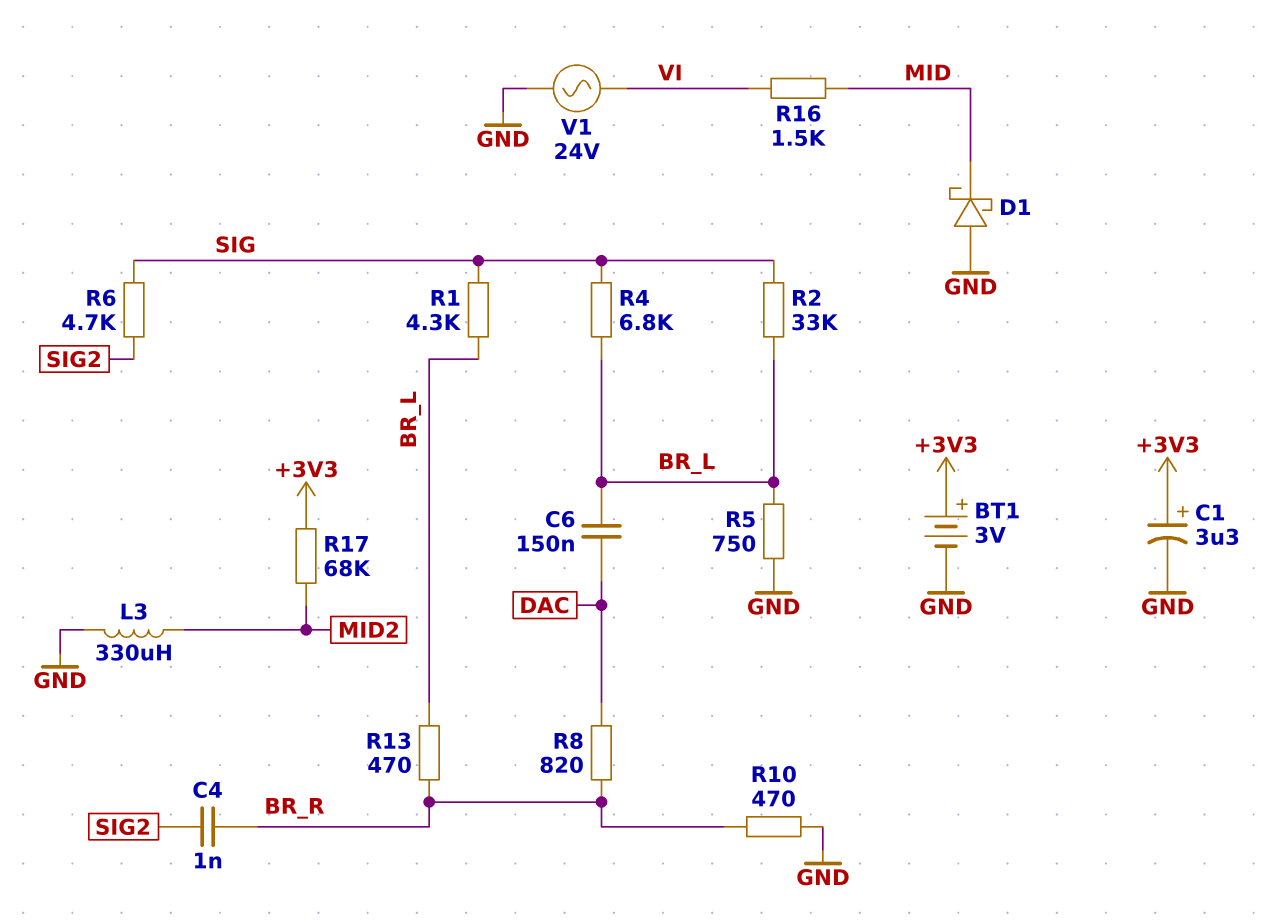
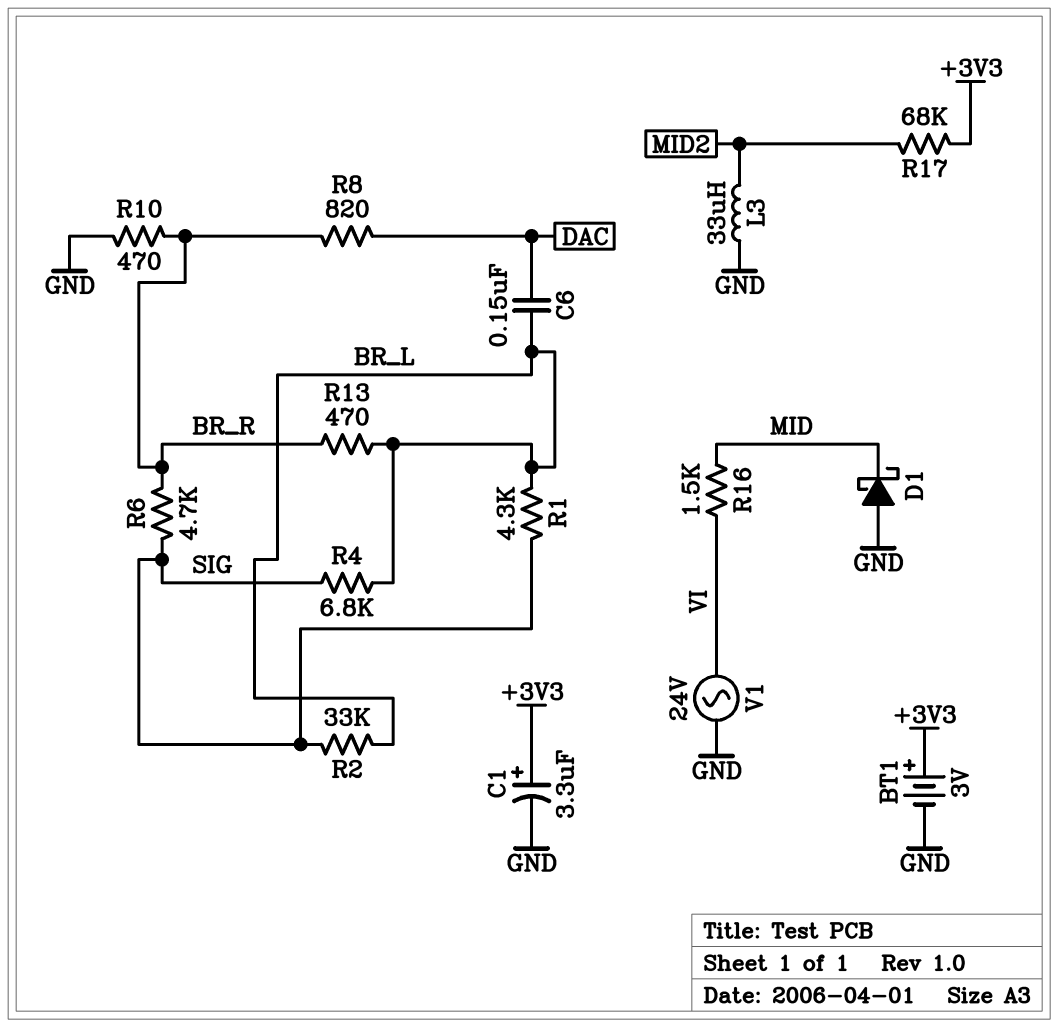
C4: 1nF (BR_R, SIG2) -> none
L3: 330uH (GND, MID2) -> 33uH (GND, MID2)
R5: 750 (BR_L, GND) -> none
R6: 4.7k (SIG, SIG2) -> 4.7k (BR_R, SIG)

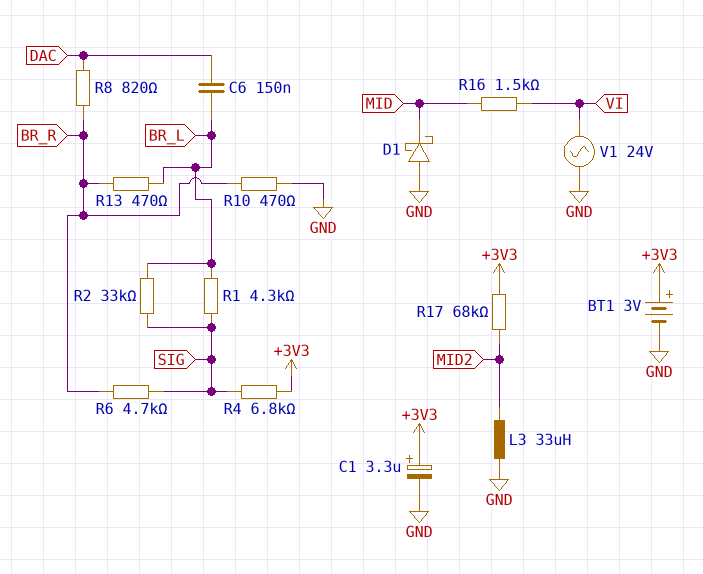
R4: 6.8k (BR_L, SIG) -> 6.8k (+3V3, SIG)

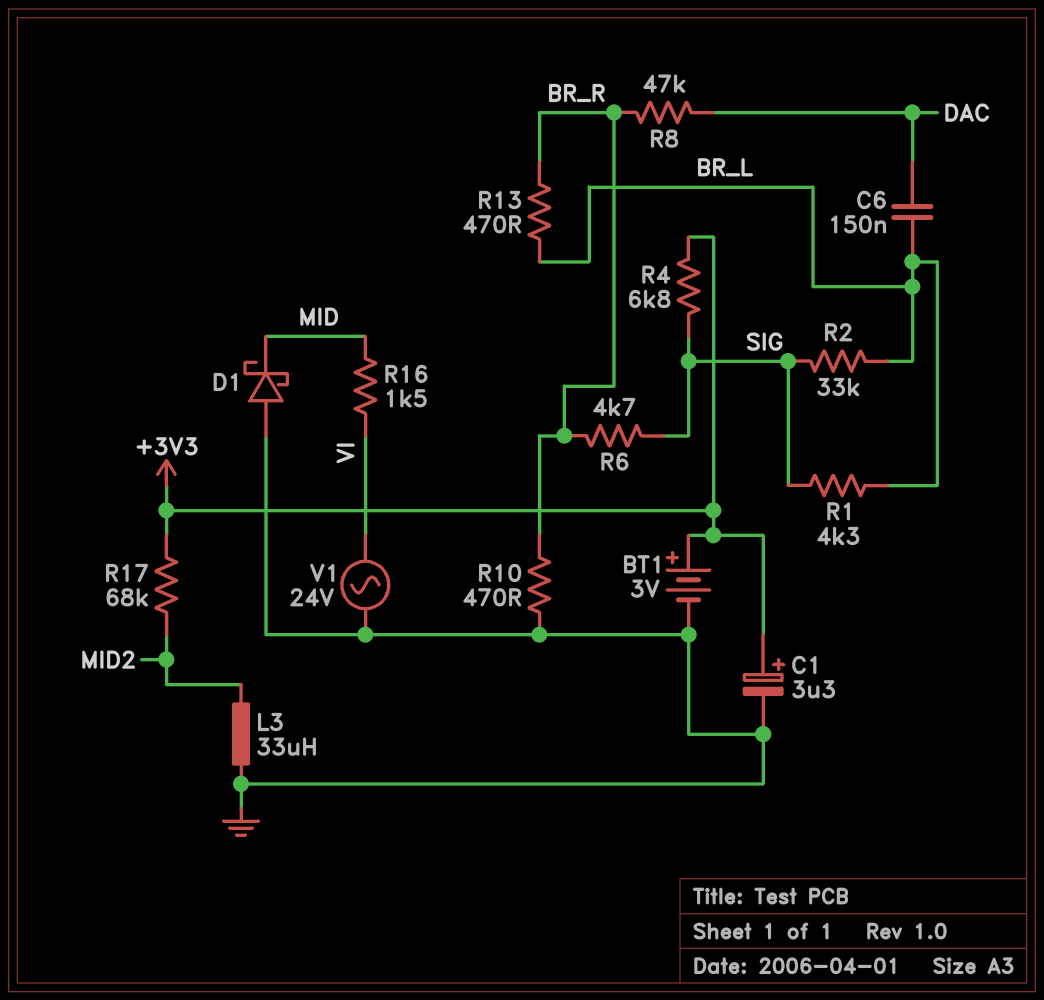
R8: 820 (BR_R, DAC) -> 47k (BR_R, DAC)

